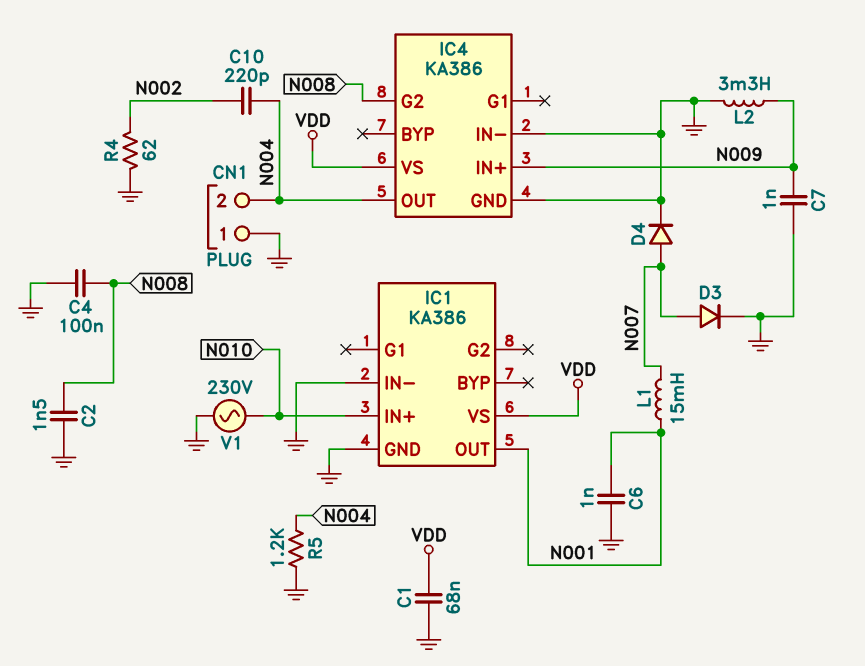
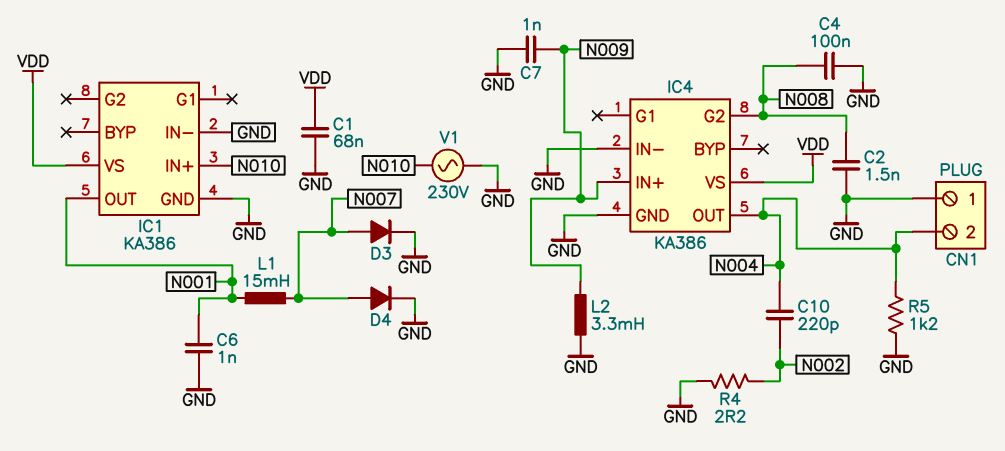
R4: 62 (GND, N002) -> 2.2 (GND, N002)

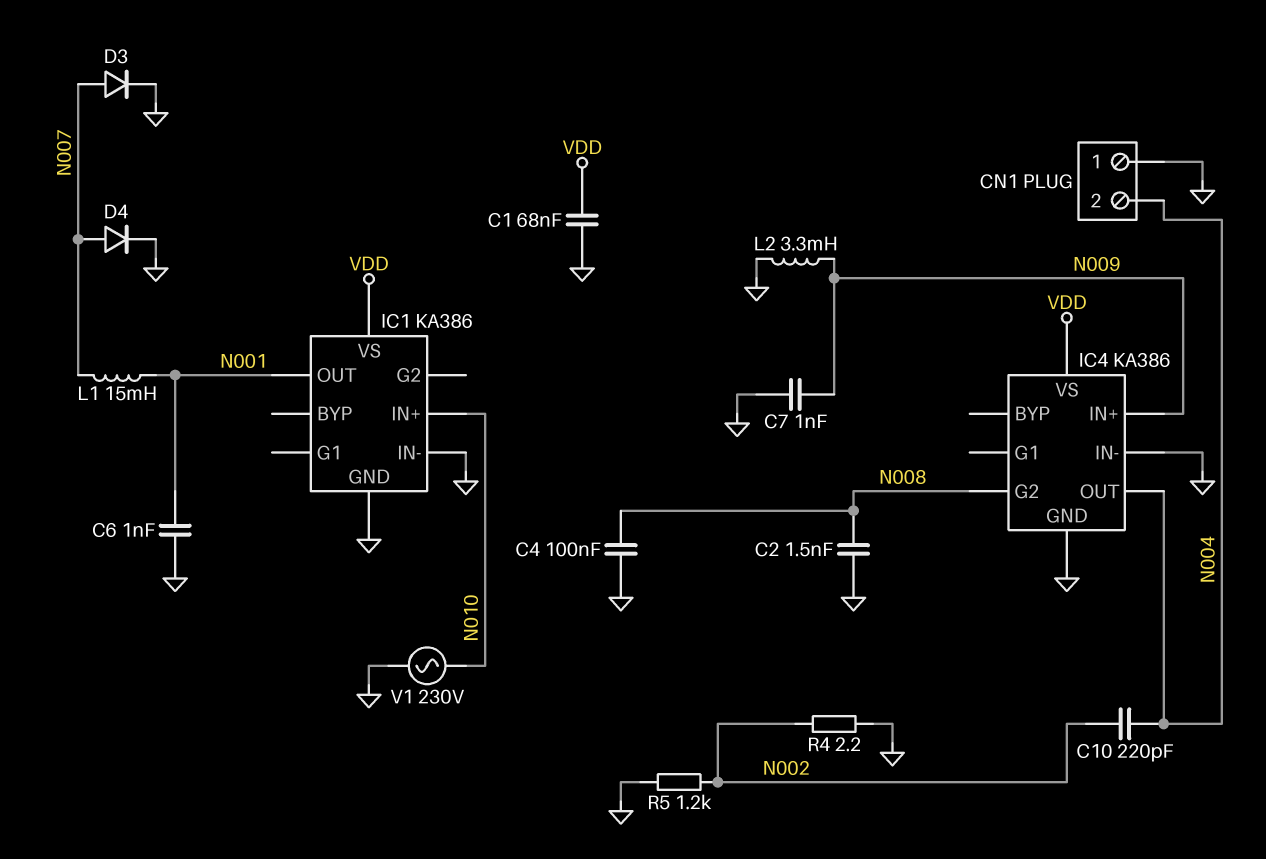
R5: 1.2k (GND, N004) -> 1.2k (GND, N002)

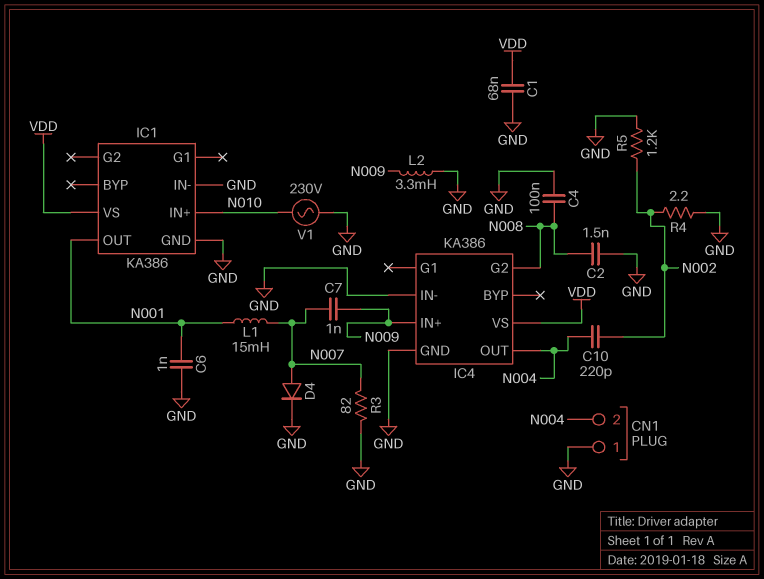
C7: 1nF (GND, N009) -> 1nF (N007, N009)
D3: diode (A N007, K GND) -> none
R3: none -> 82 (GND, N007)

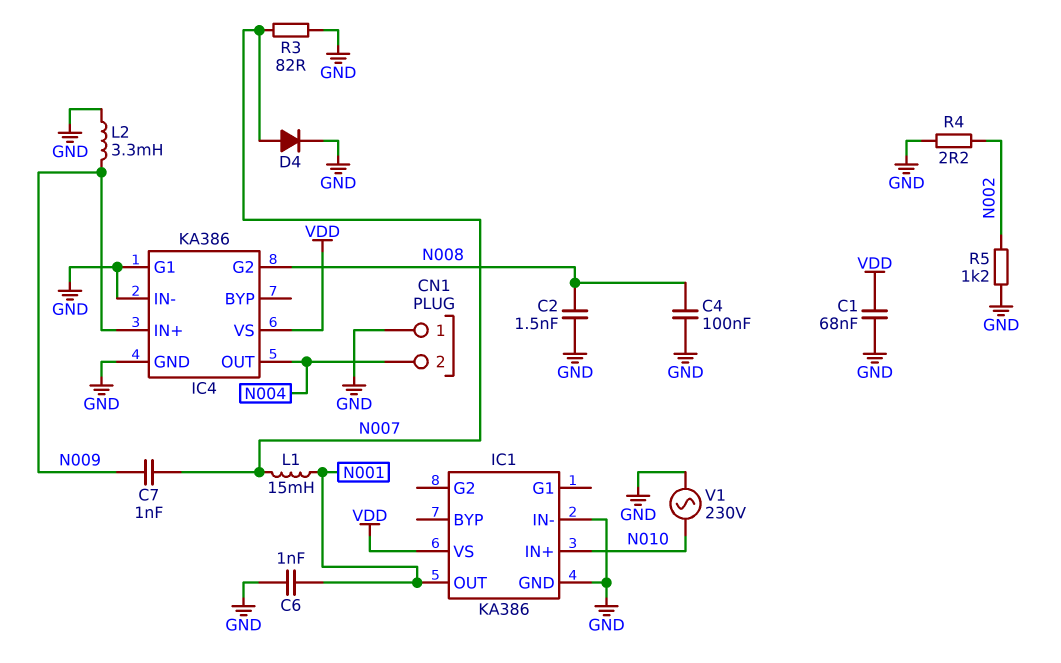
C10: 220pF (N002, N004) -> none
IC4 pin G1: none -> GND

